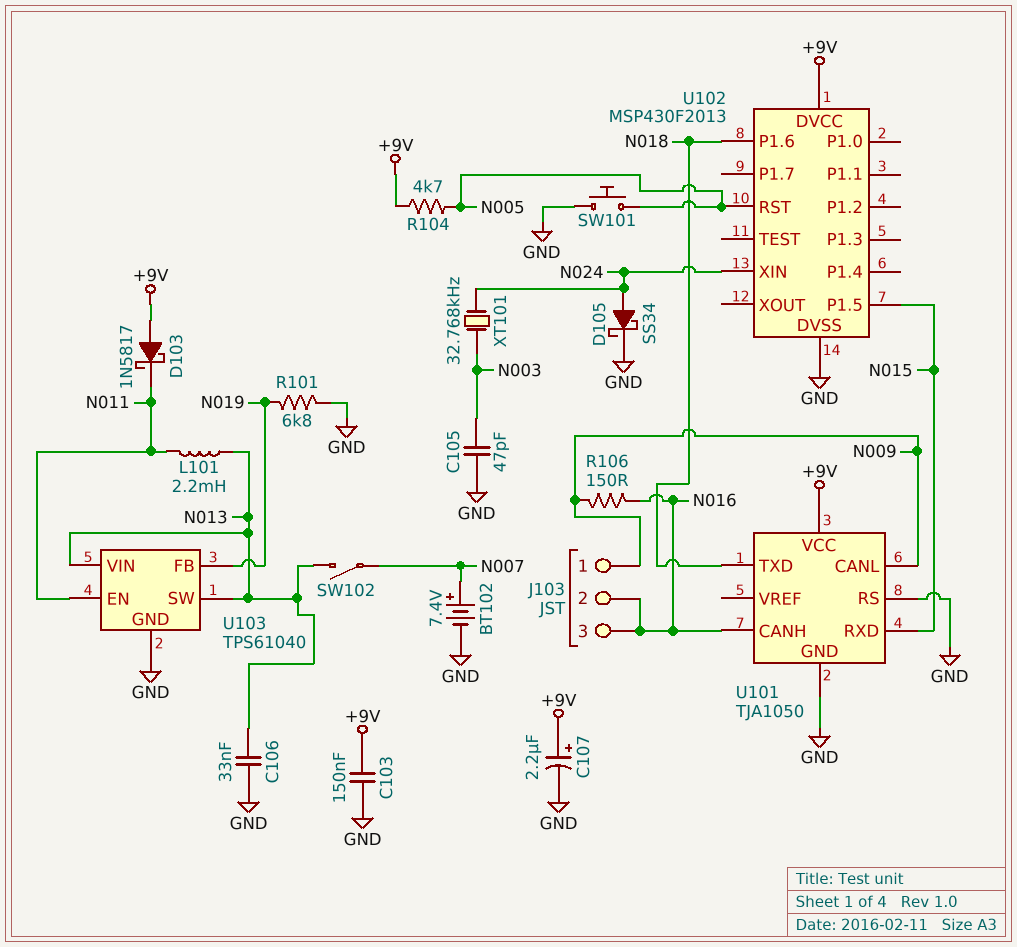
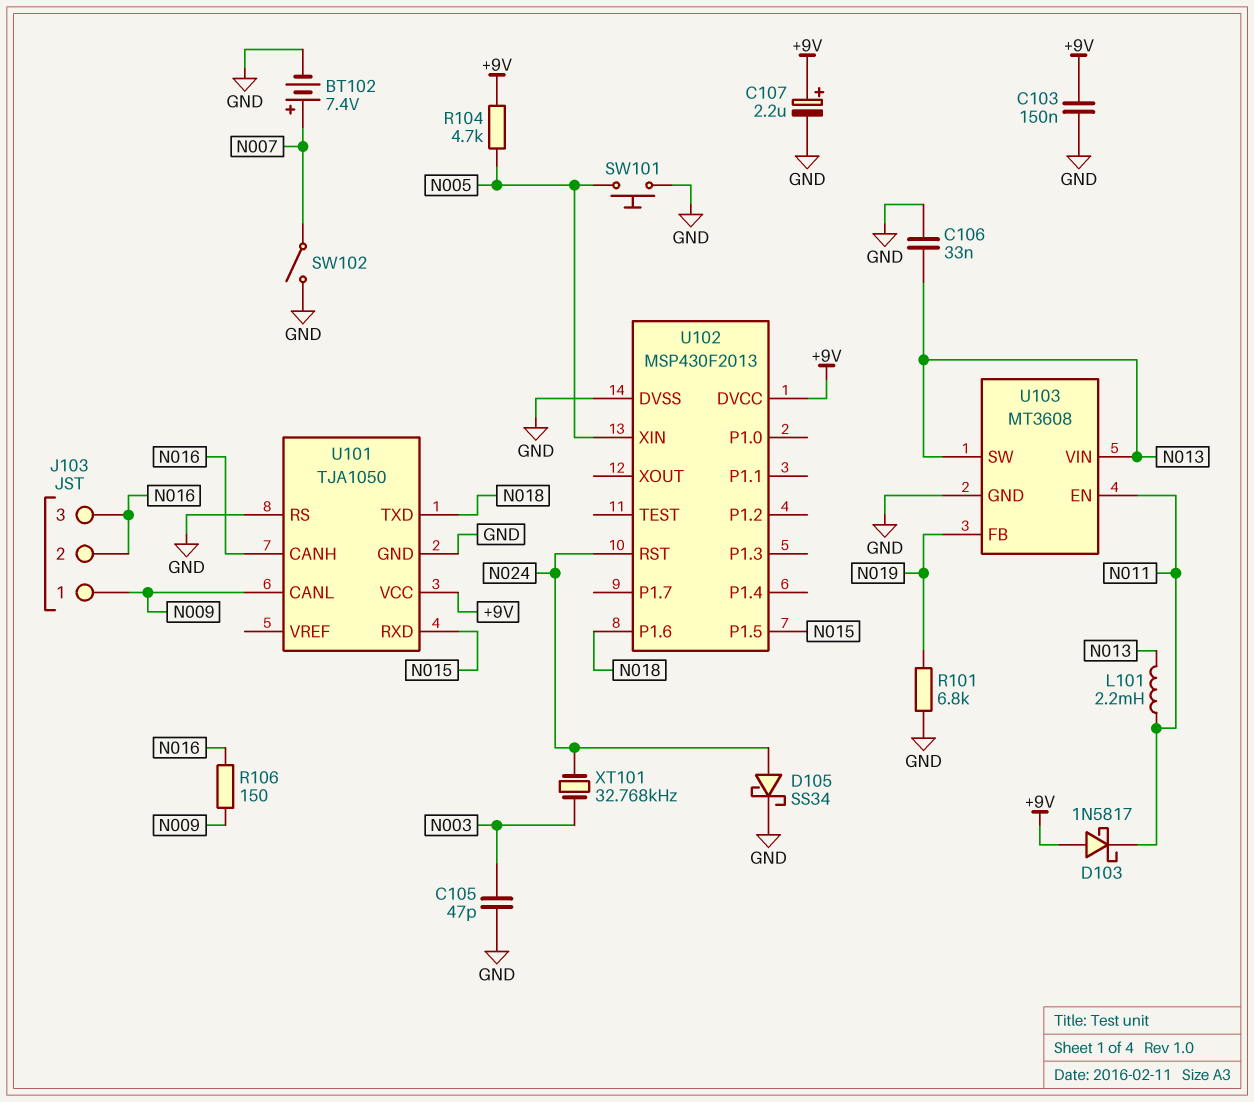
SW102: switch (N007, N013) -> switch (GND, N007)
U102 pin RST: N005 -> N024
U102 pin XIN: N024 -> N005
U103: TPS61040 -> MT3608

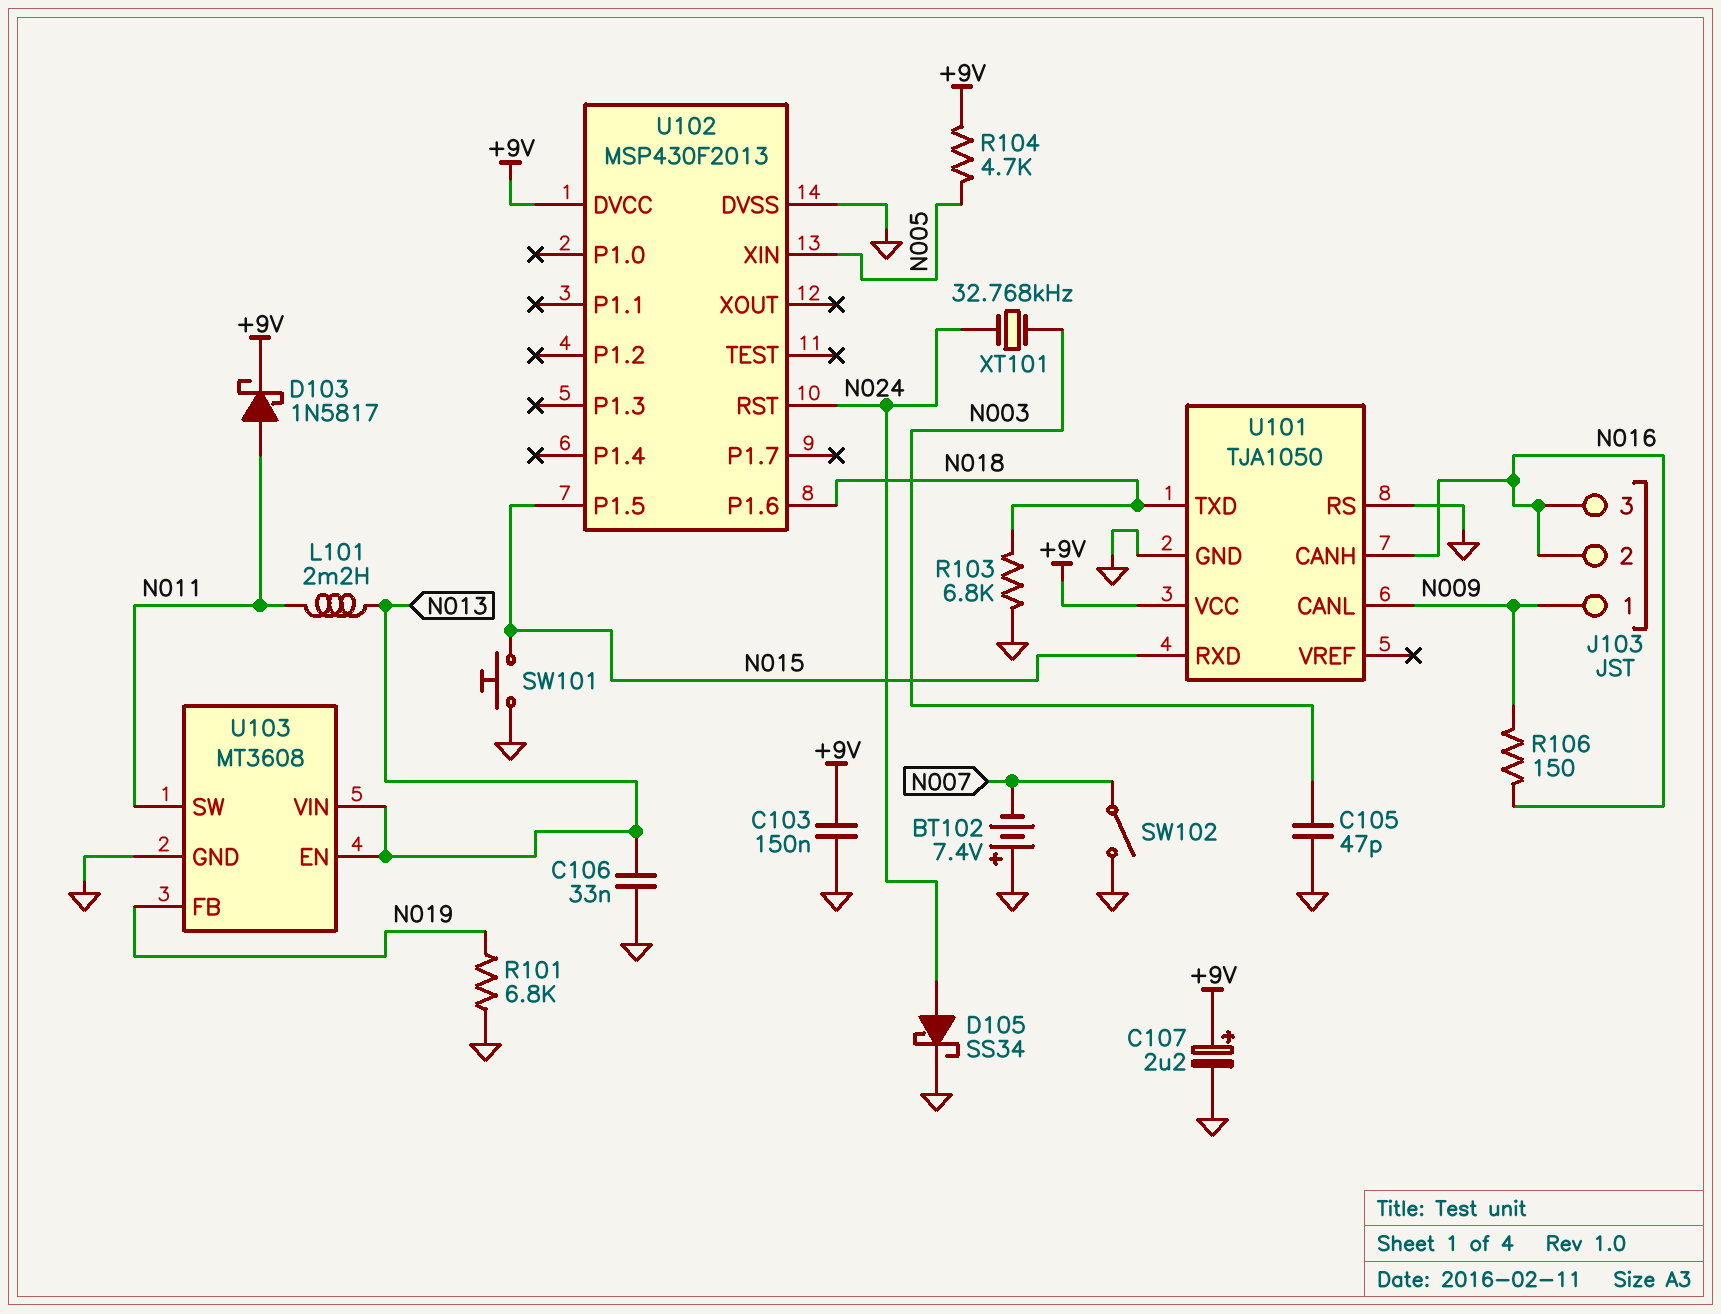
BT102: 7.4V (plus N007, minus GND) -> 7.4V (plus GND, minus N007)
D103: schottky 1N5817 (A +9V, K N011) -> schottky 1N5817 (A N011, K +9V)
R103: none -> 6.8k (GND, N018)
SW101: button (GND, N005) -> button (GND, N015)
U103 pin EN: N011 -> N013
U103 pin SW: N013 -> N011

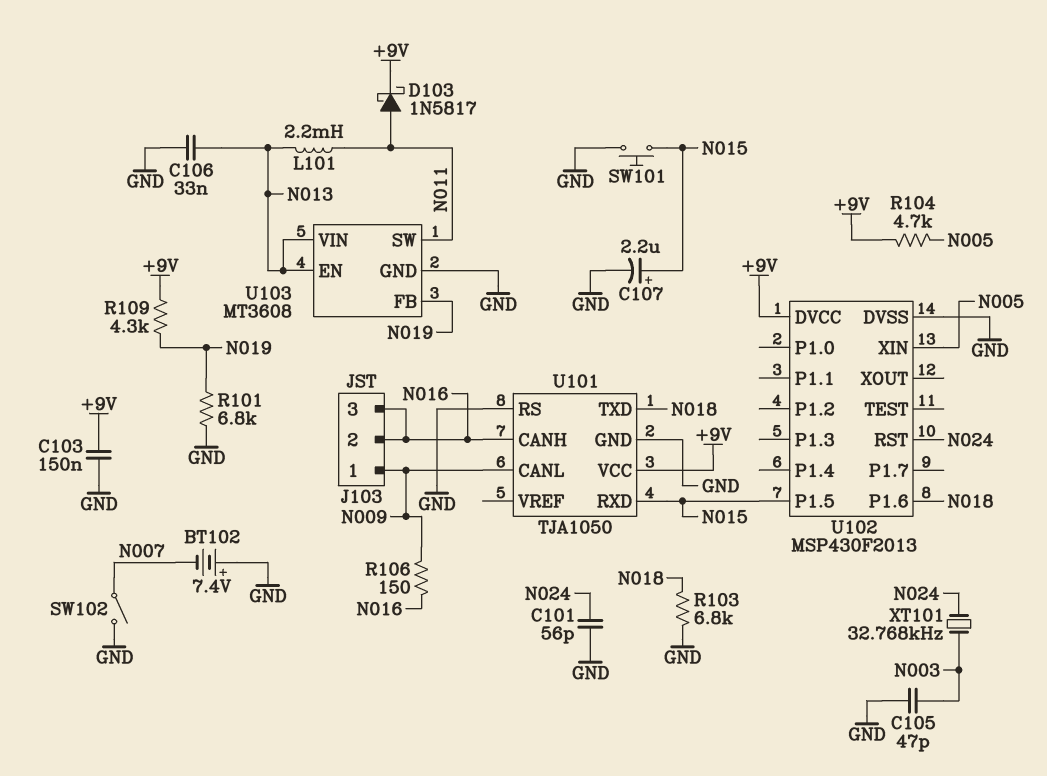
C101: none -> 56pF (GND, N024)
C107: 2.2uF (plus +9V, minus GND) -> 2.2uF (plus N015, minus GND)
D105: schottky SS34 (A N024, K GND) -> none
R109: none -> 4.3k (+9V, N019)

